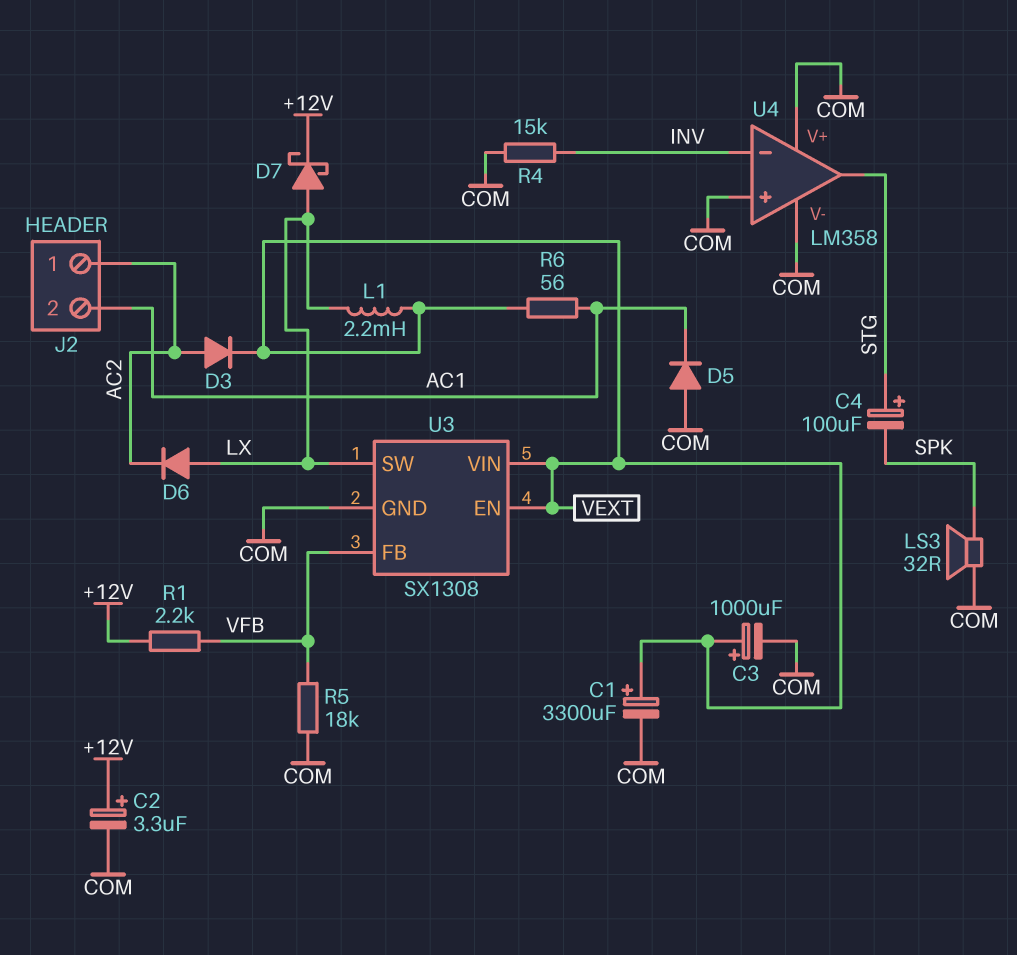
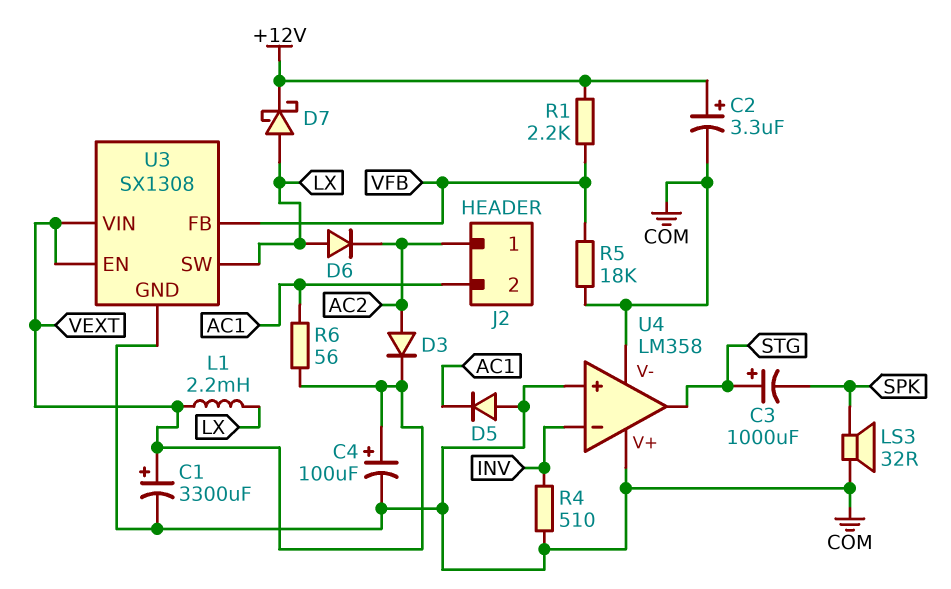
C3: 1000uF (plus VEXT, minus COM) -> 1000uF (plus STG, minus SPK)
C4: 100uF (plus STG, minus SPK) -> 100uF (plus VEXT, minus COM)
R4: 15k (COM, INV) -> 510 (COM, INV)

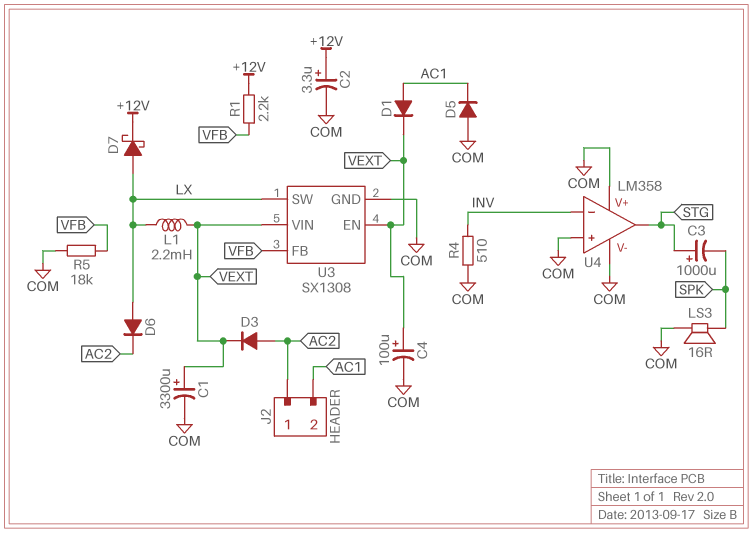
D1: none -> diode (A AC1, K VEXT)
LS3: speaker 32R (COM, SPK) -> speaker 16R (COM, SPK)
R6: 56 (AC1, VEXT) -> none

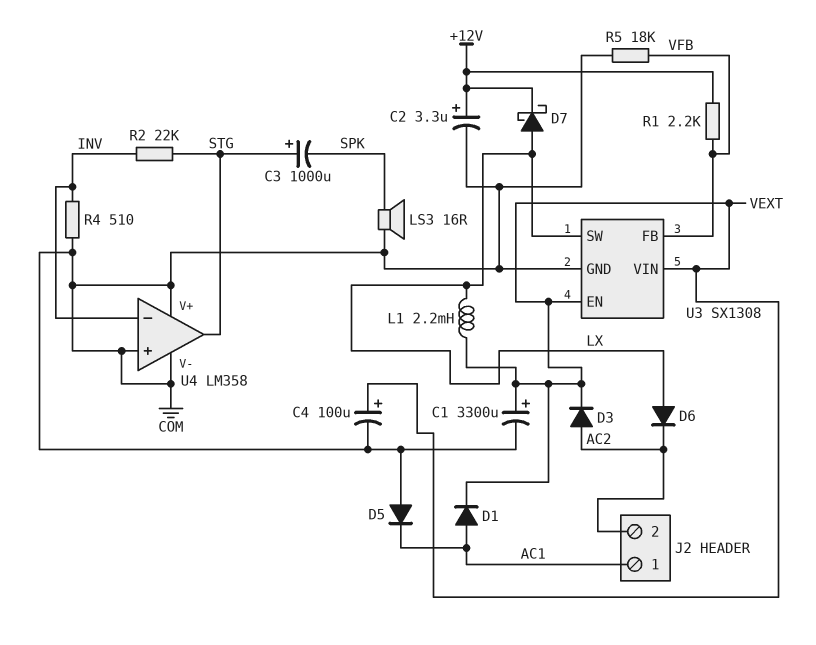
J2 pin 1: AC2 -> AC1
J2 pin 2: AC1 -> AC2
R2: none -> 22k (INV, STG)

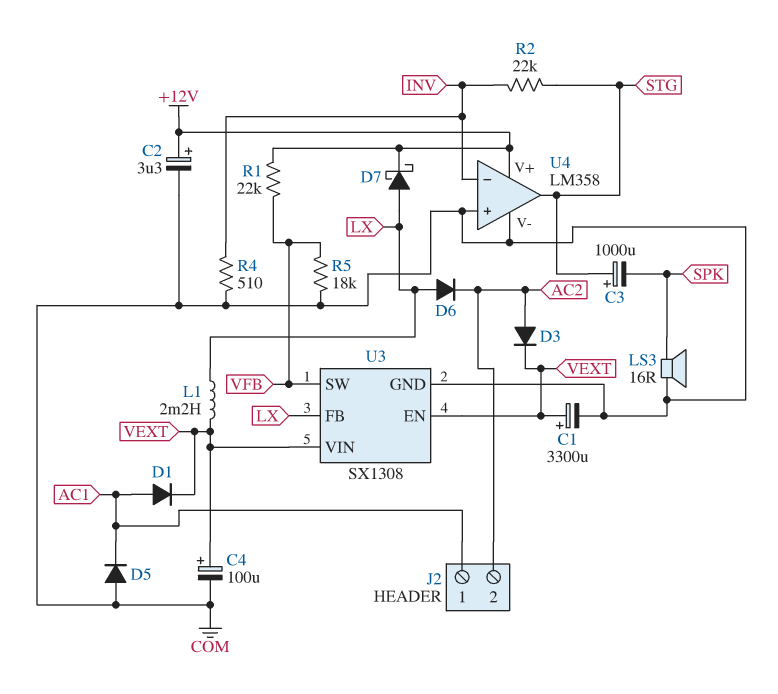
R1: 2.2k (+12V, VFB) -> 22k (+12V, VFB)
U3 pin FB: VFB -> LX
U3 pin SW: LX -> VFB
U4 pin V+: COM -> +12V

